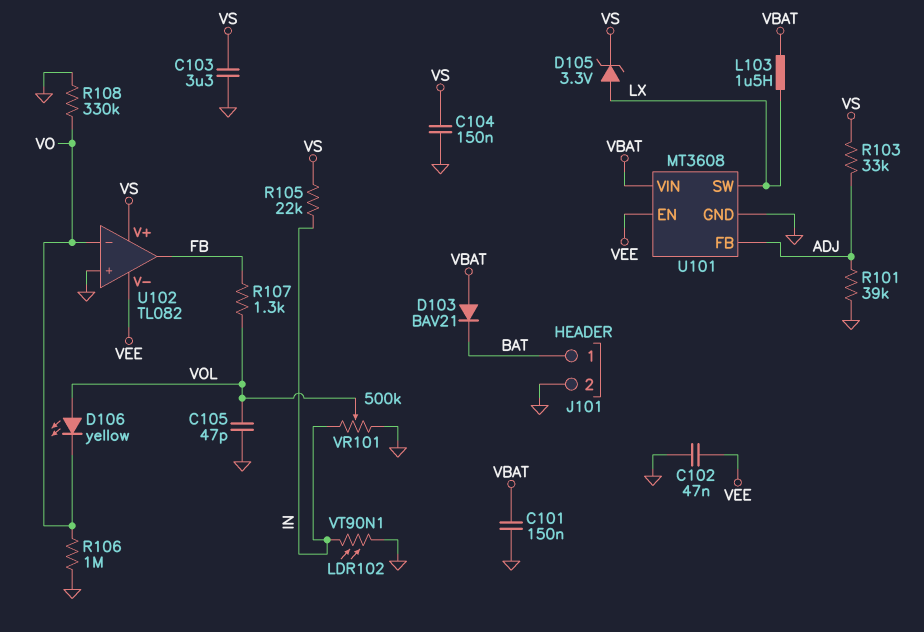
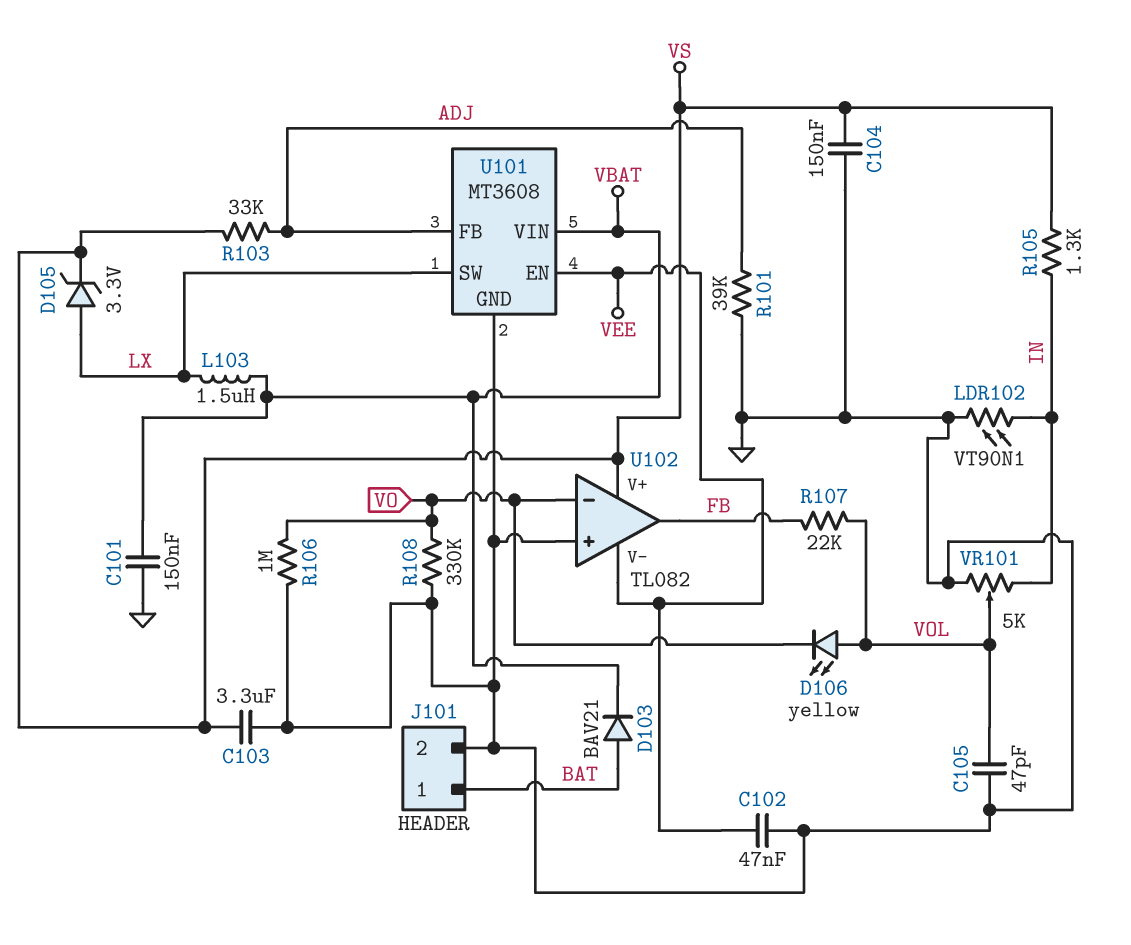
D103: diode BAV21 (A VBAT, K BAT) -> diode BAV21 (A BAT, K VBAT)
R105: 22k (IN, VS) -> 1.3k (IN, VS)
R107: 1.3k (FB, VOL) -> 22k (FB, VOL)
VR101: 500k (GND, IN, wiper VOL) -> 5k (GND, IN, wiper VOL)

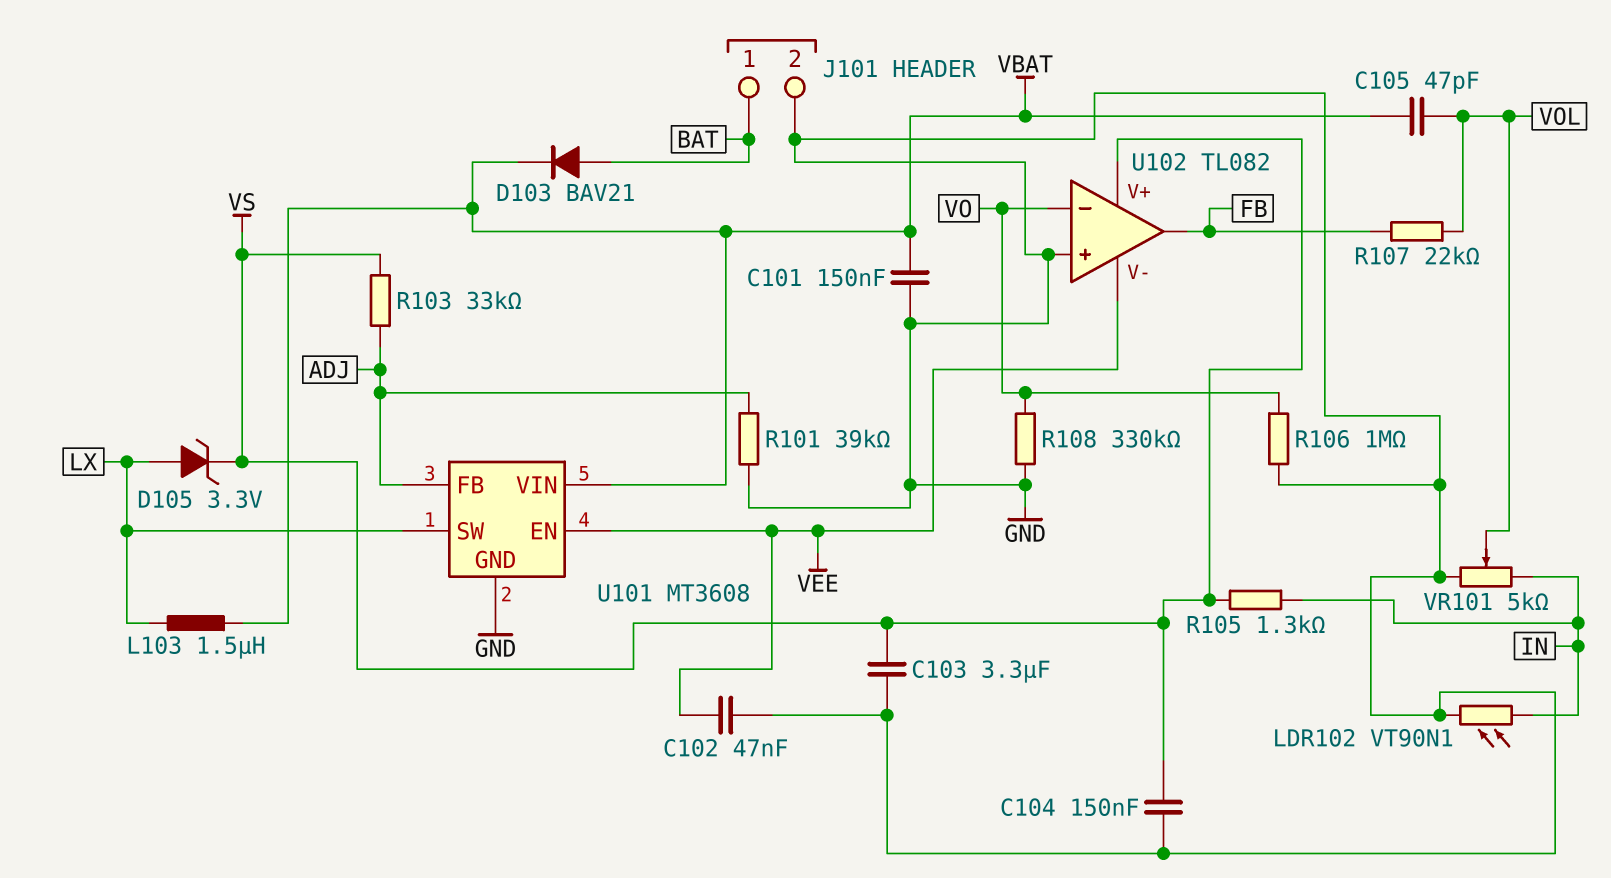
C105: 47pF (GND, VOL) -> 47pF (VBAT, VOL)
D106: LED yellow (A VOL, K VO) -> none

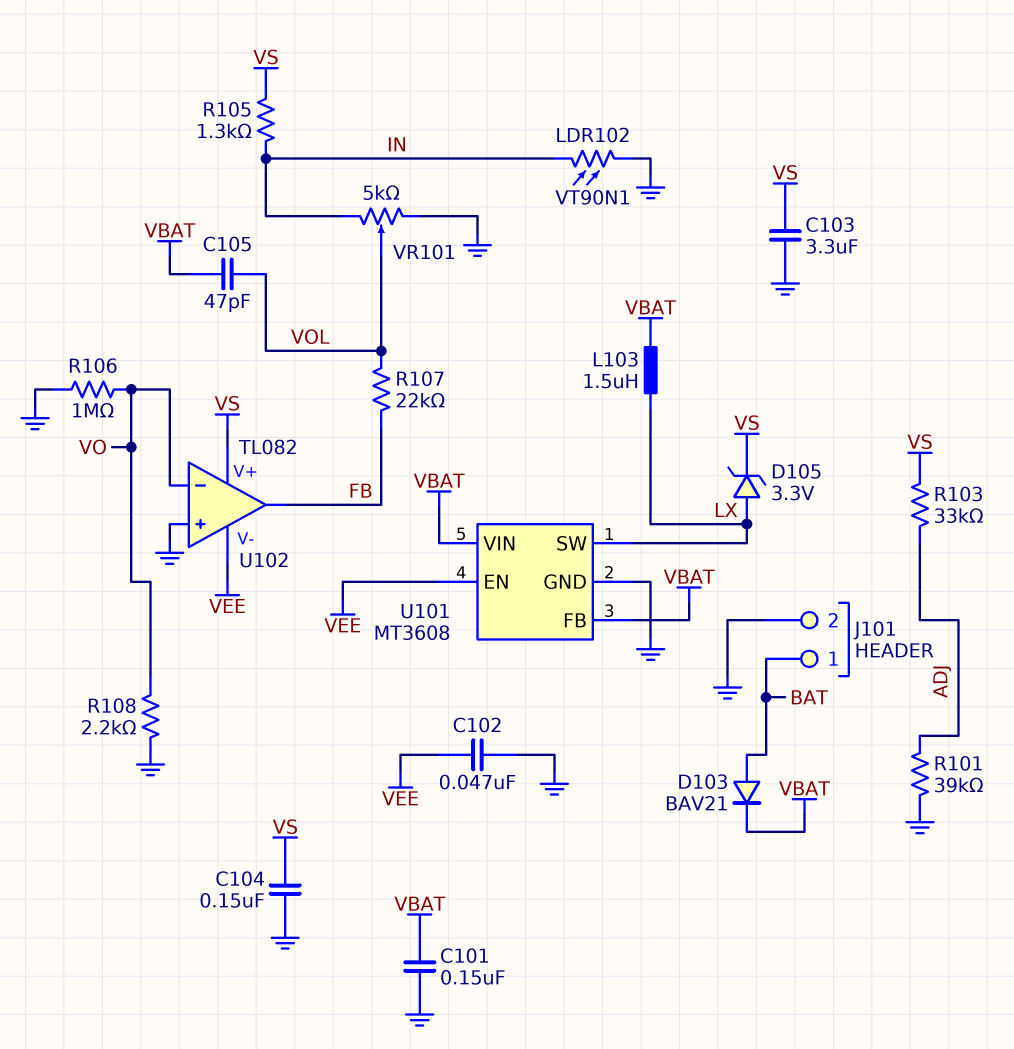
R108: 330k (GND, VO) -> 2.2k (GND, VO)
U101 pin FB: ADJ -> VBAT

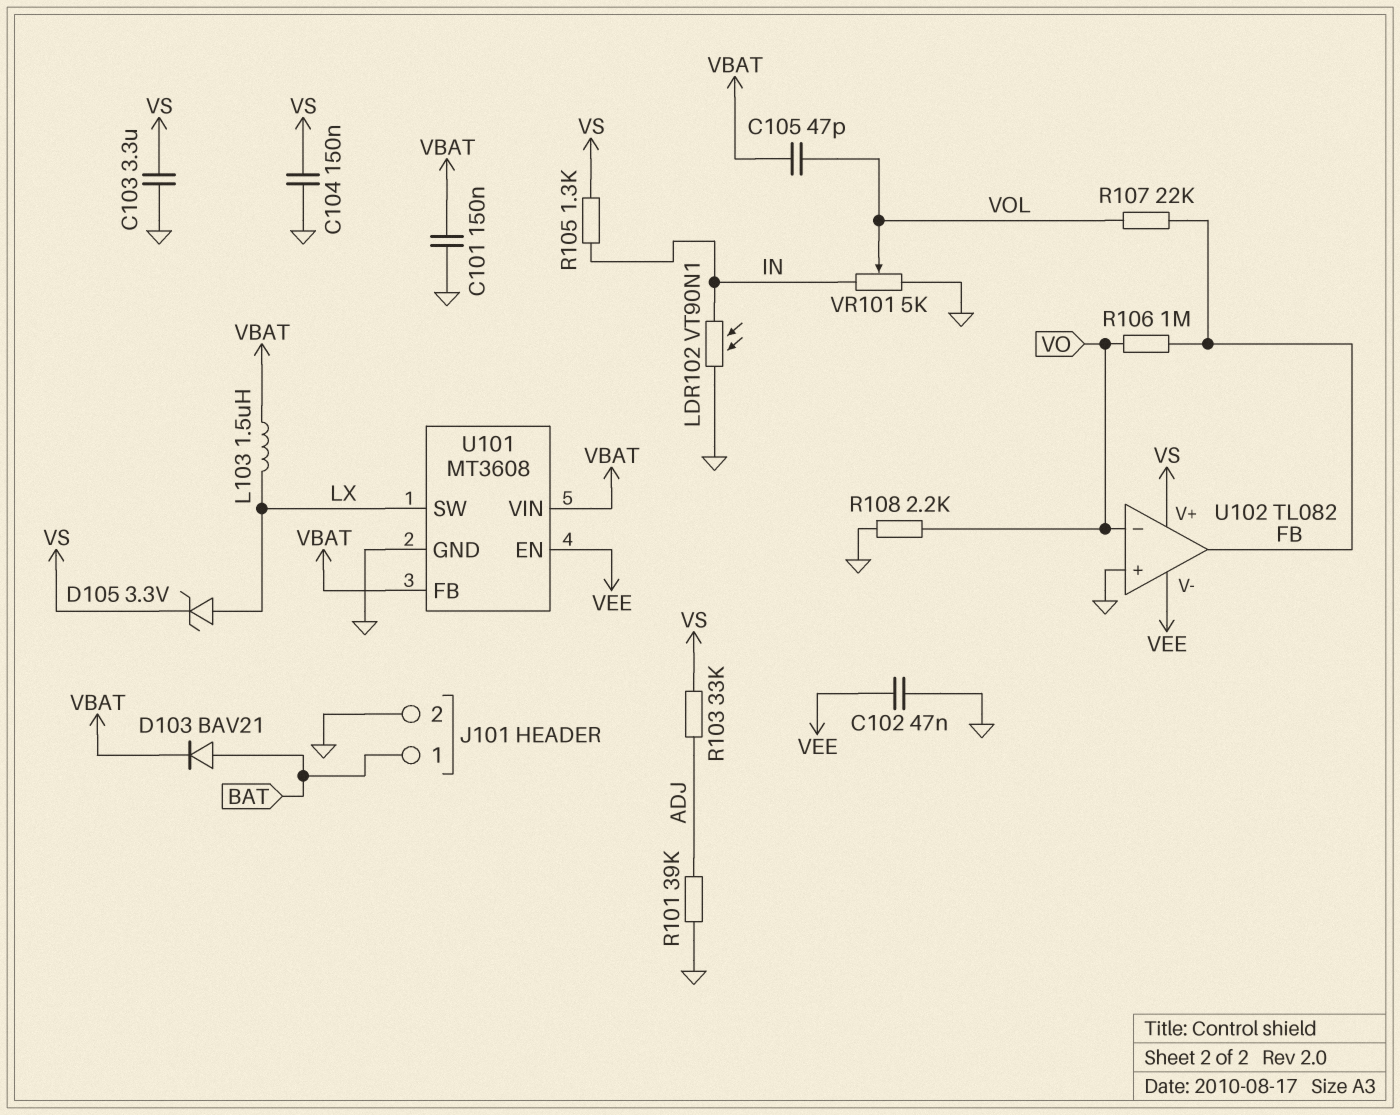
R106: 1M (GND, VO) -> 1M (FB, VO)

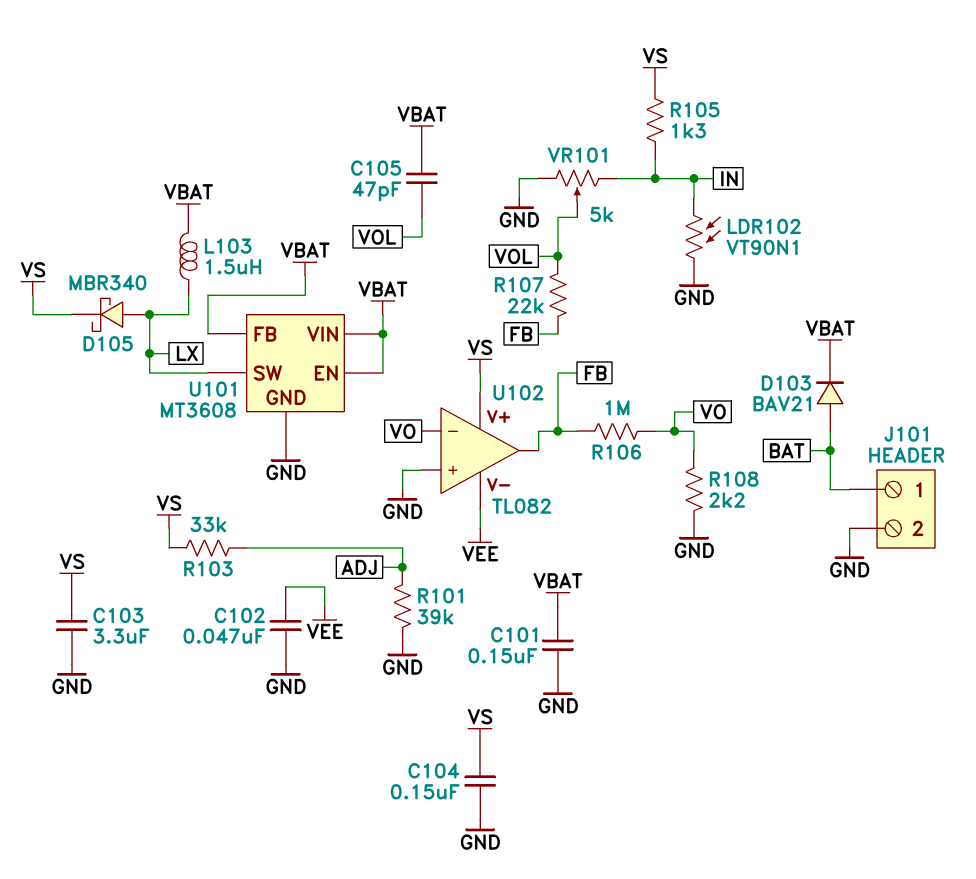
D105: zener 3.3V (A LX, K VS) -> schottky MBR340 (A LX, K VS)
U101 pin EN: VEE -> VBAT

